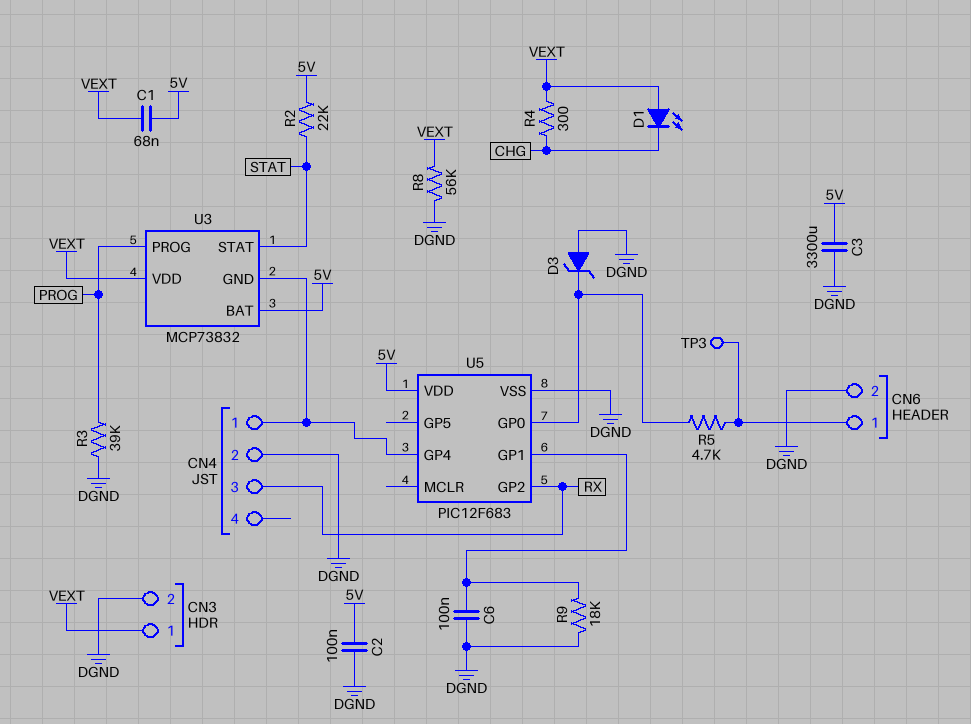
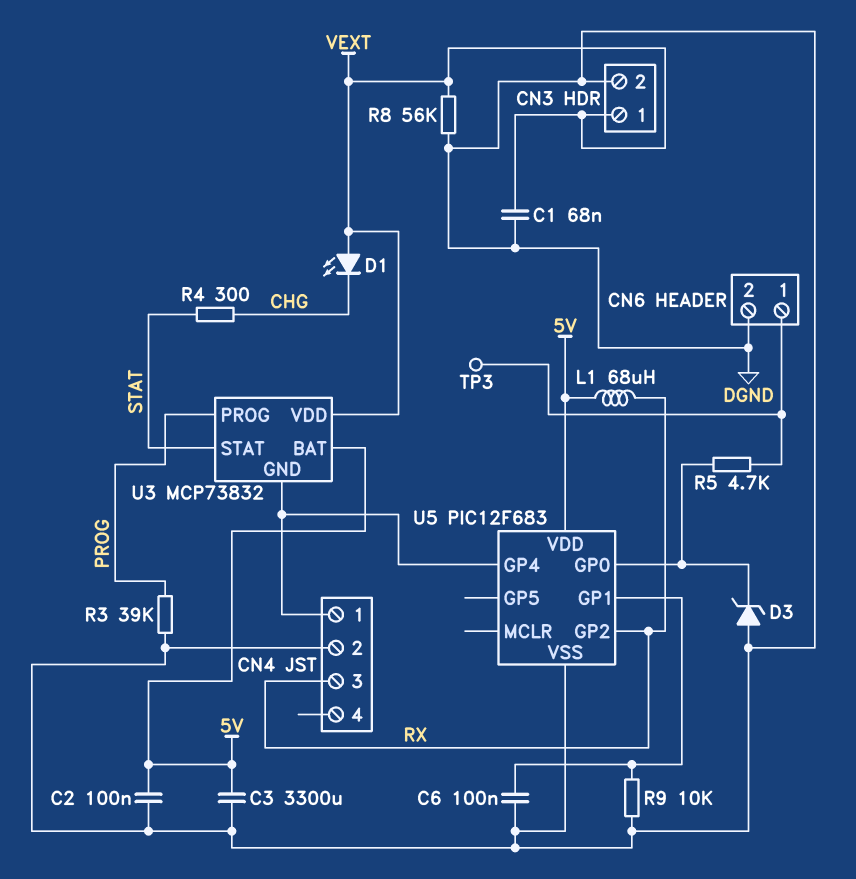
C1: 68nF (5V, VEXT) -> 68nF (DGND, VEXT)
L1: none -> 68uH (5V, RX)
R2: 22k (5V, STAT) -> none
R4: 300 (CHG, VEXT) -> 300 (CHG, STAT)
R9: 18k (DGND, U5/GP1) -> 10k (DGND, U5/GP1)

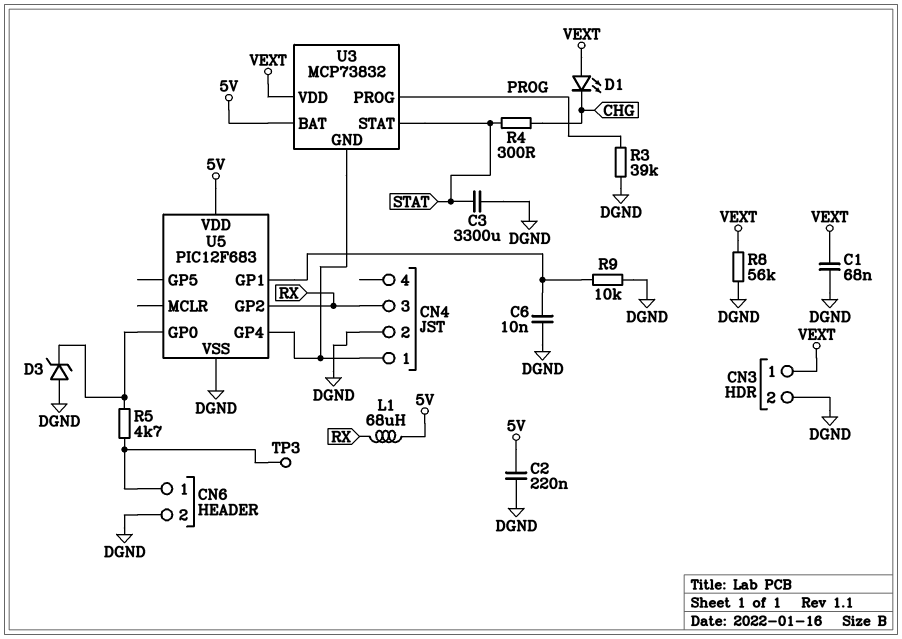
C2: 100nF (5V, DGND) -> 220nF (5V, DGND)
C3: 3300uF (5V, DGND) -> 3300uF (DGND, STAT)
C6: 100nF (DGND, U5/GP1) -> 10nF (DGND, U5/GP1)

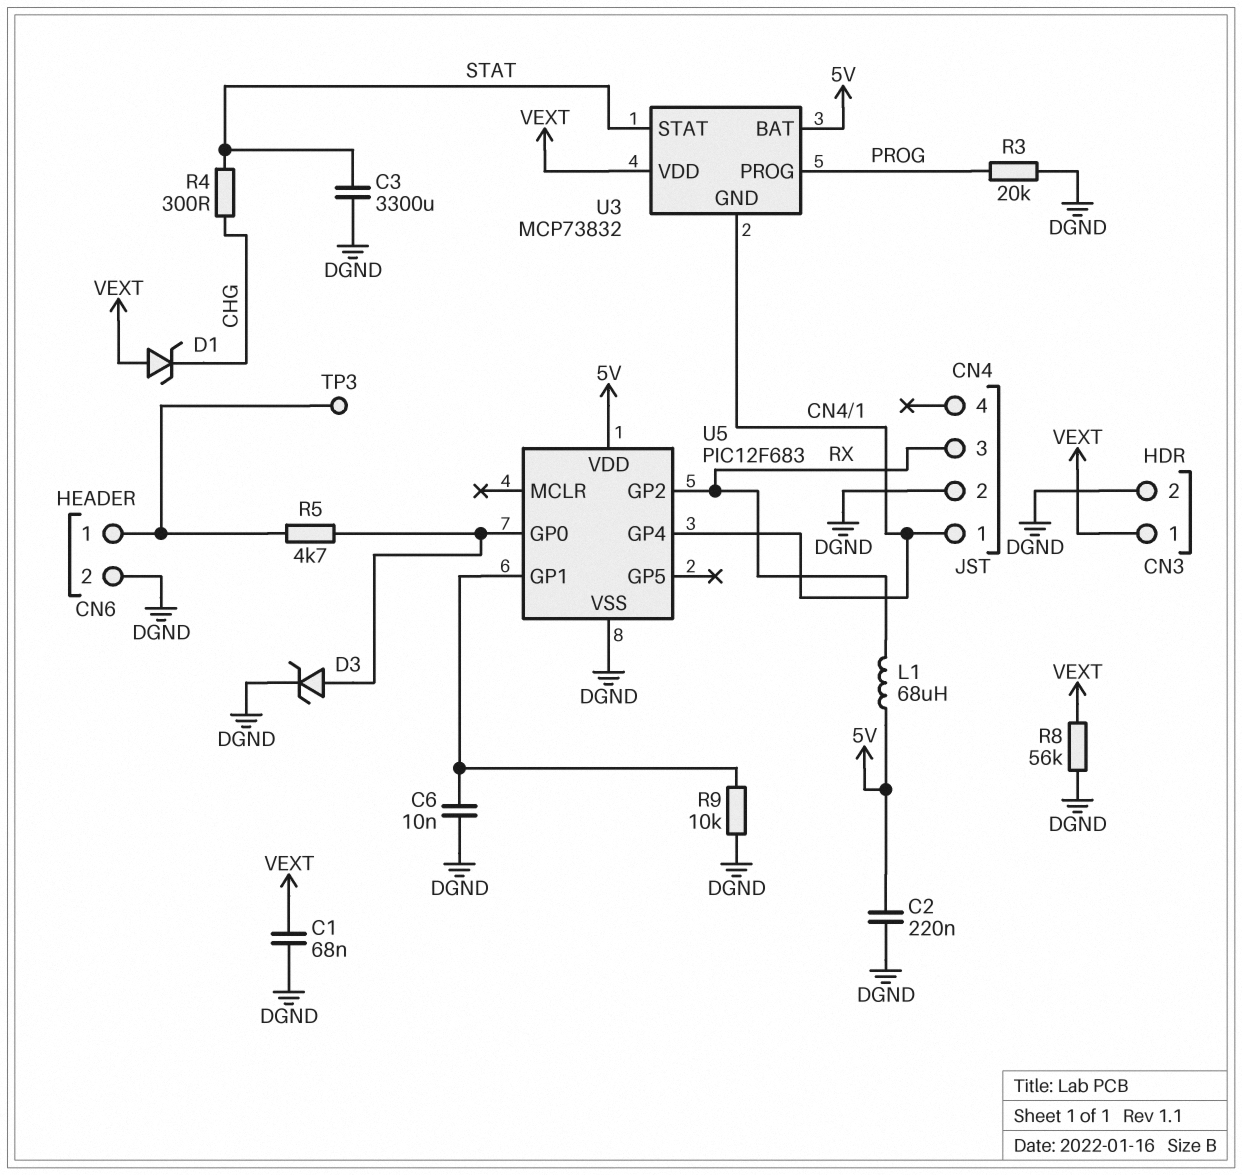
D1: LED (A VEXT, K CHG) -> zener (A VEXT, K CHG)
D3: zener (A DGND, K U5/GP0) -> zener (A U5/GP0, K DGND)
R3: 39k (DGND, PROG) -> 20k (DGND, PROG)

